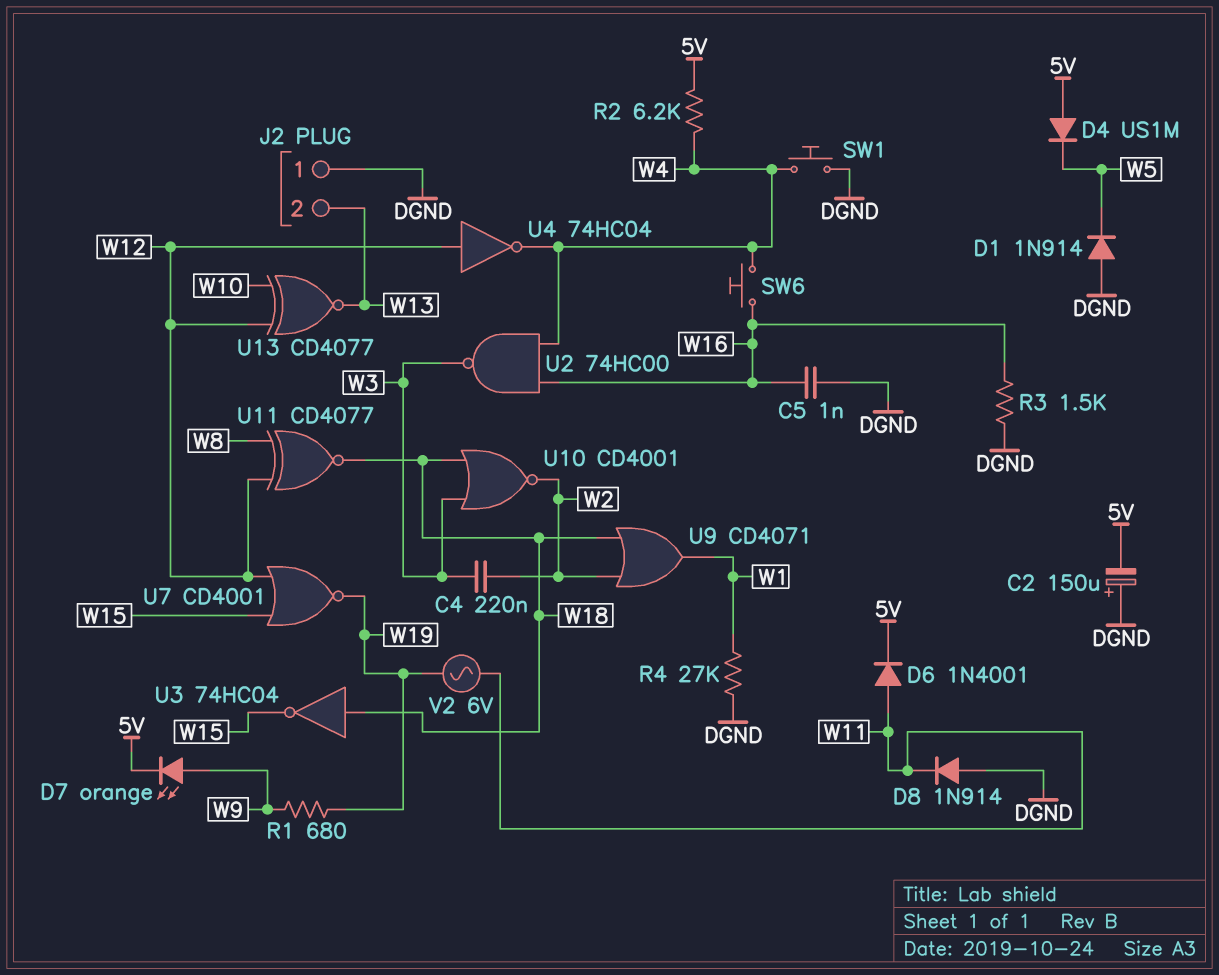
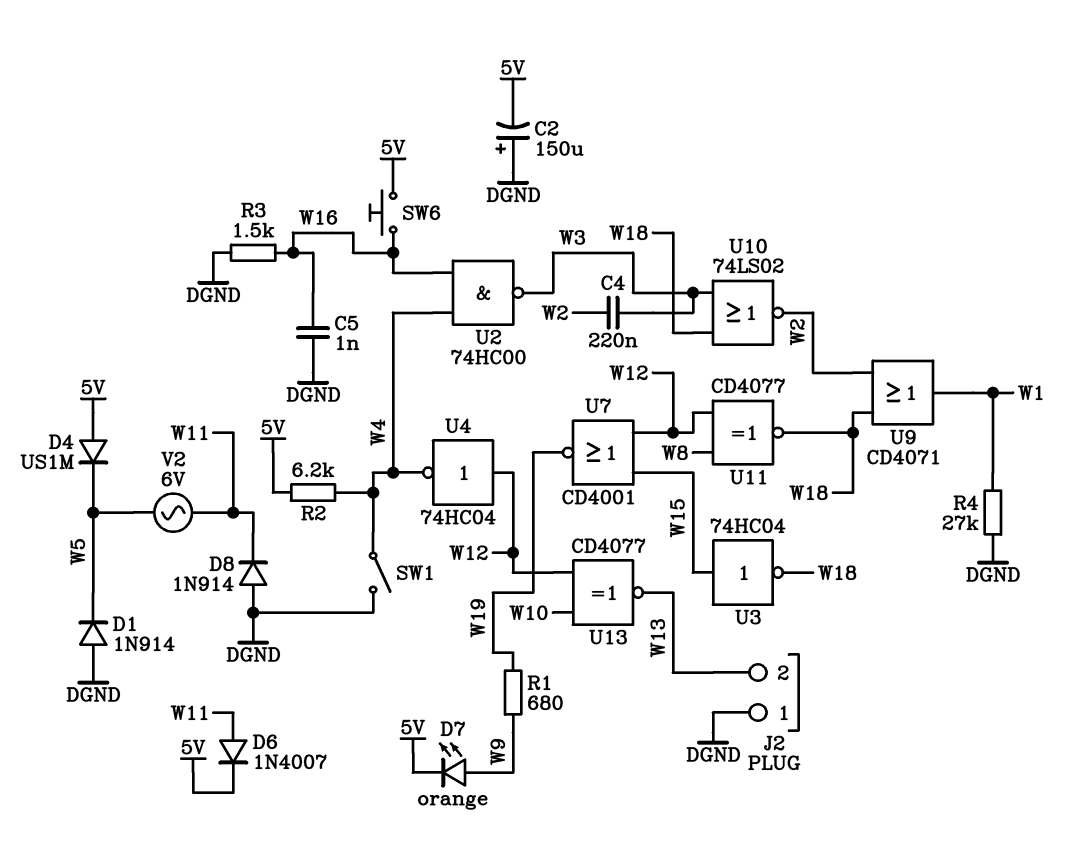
D6: diode 1N4001 (A W11, K 5V) -> diode 1N4007 (A W11, K 5V)
SW1: button (DGND, W4) -> switch (DGND, W4)
SW6: button (W4, W16) -> button (5V, W16)
U3: NOT 74HC04 (in W18, out W15) -> NOT 74HC04 (in W15, out W18)
U10: NOR CD4001 (in W3, in W18, out W2) -> NOR 74LS02 (in W3, in W18, out W2)
V2: AC 6V (W11, W19) -> AC 6V (W5, W11)

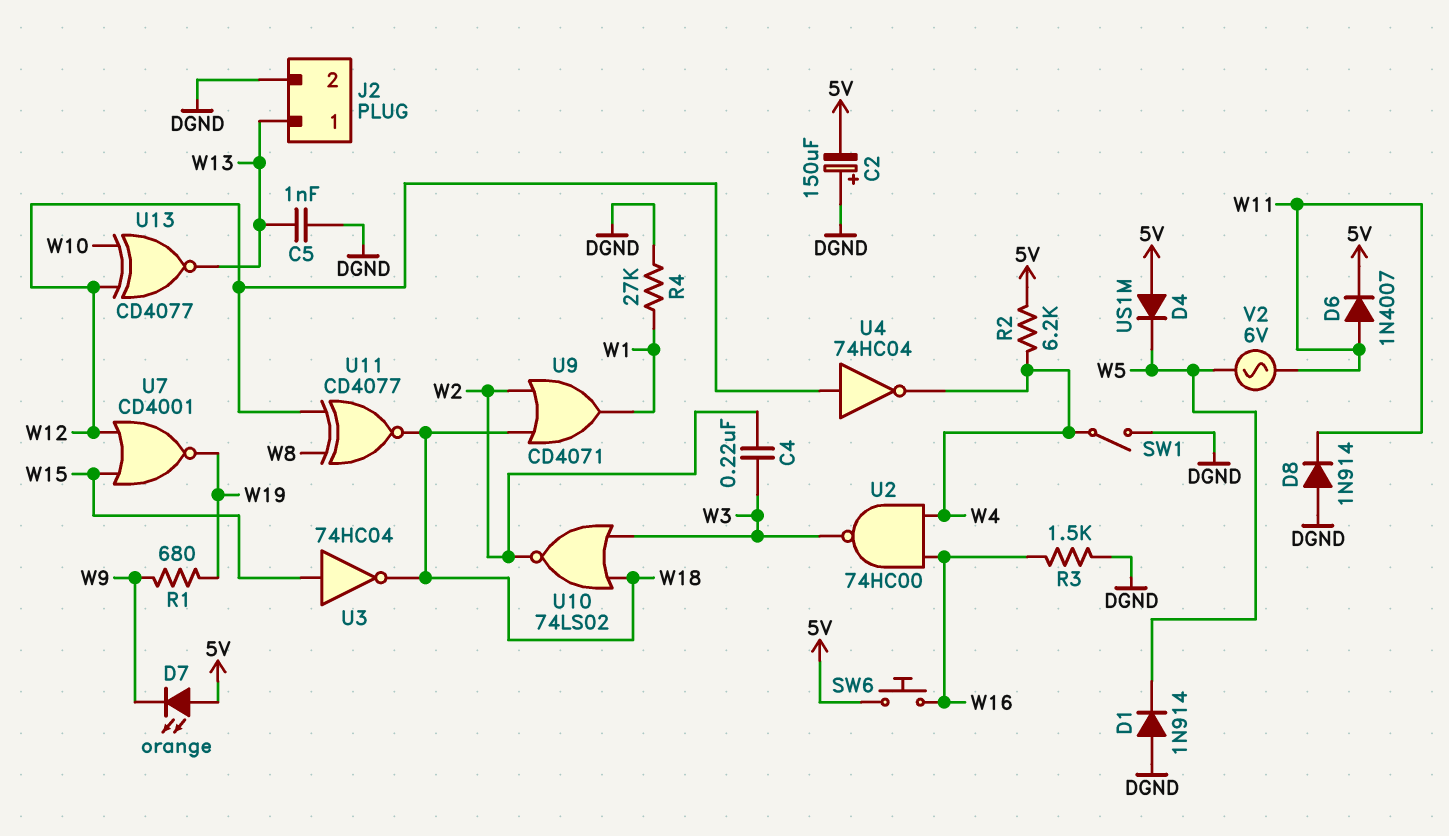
C5: 1nF (DGND, W16) -> 1nF (DGND, W13)
D7: LED orange (A W9, K 5V) -> LED orange (A 5V, K W9)
J2 pin 1: DGND -> W13
J2 pin 2: W13 -> DGND

